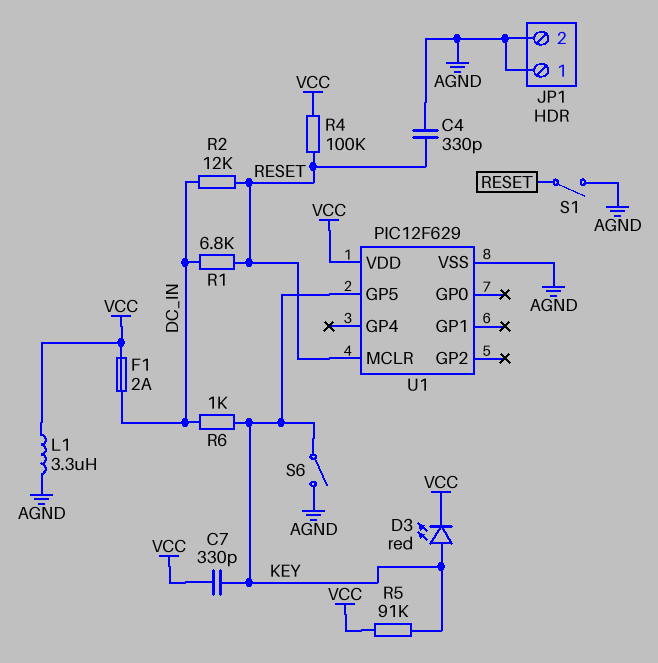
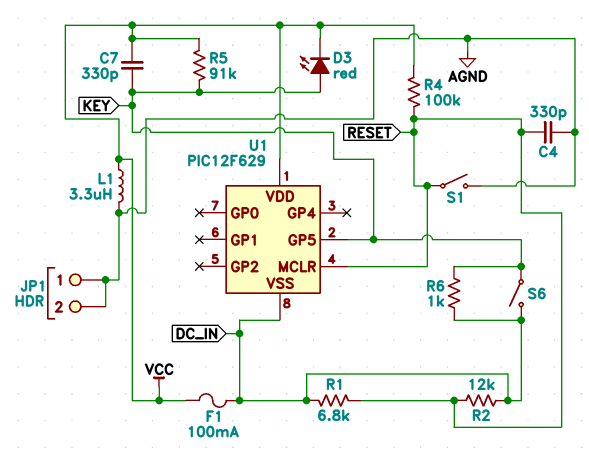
F1: 2A (DC_IN, VCC) -> 100mA (DC_IN, VCC)
S6: switch (AGND, KEY) -> switch (DC_IN, KEY)
U1 pin VSS: AGND -> DC_IN

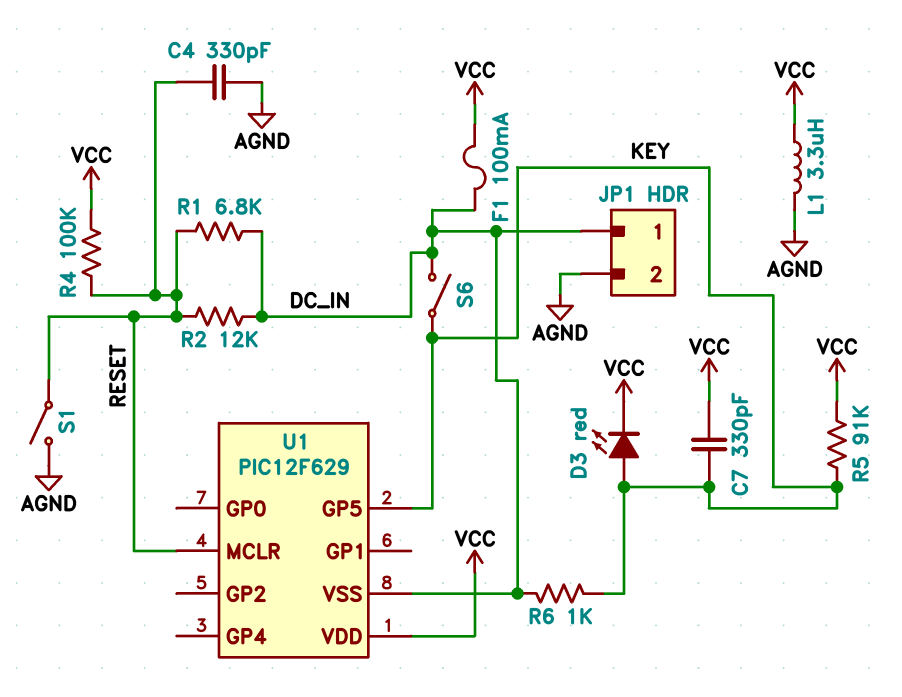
JP1 pin 1: AGND -> DC_IN

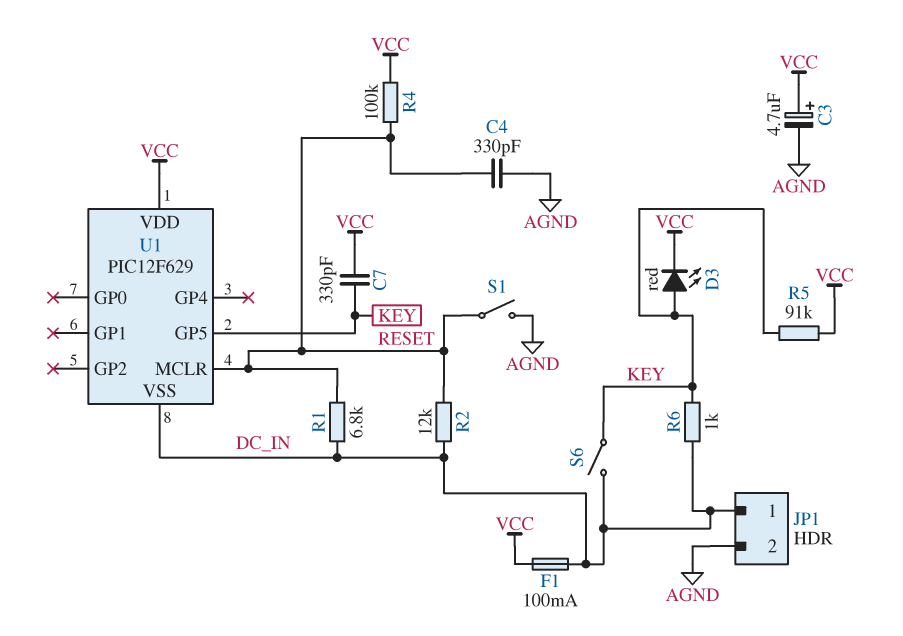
C3: none -> 4.7uF (plus VCC, minus AGND)
L1: 3.3uH (AGND, VCC) -> none

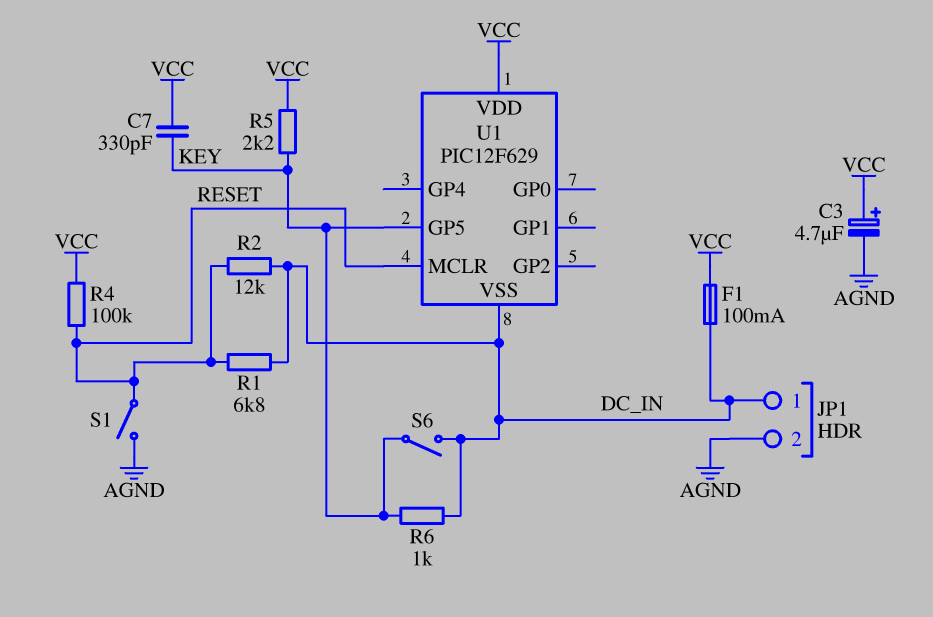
C4: 330pF (AGND, RESET) -> none
D3: LED red (A KEY, K VCC) -> none
R5: 91k (KEY, VCC) -> 2.2k (KEY, VCC)

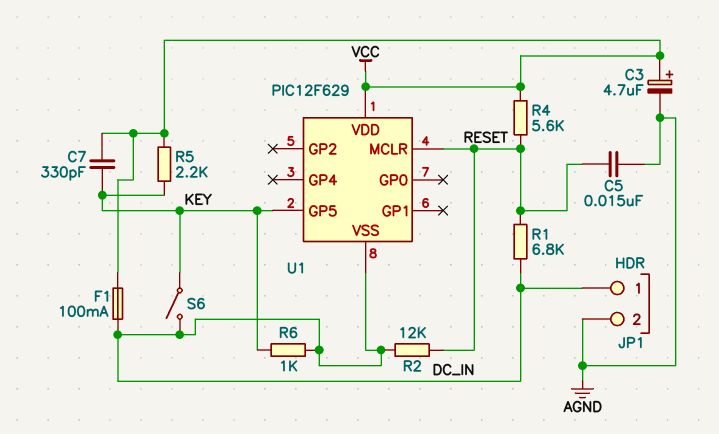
C5: none -> 15nF (AGND, RESET)
R4: 100k (RESET, VCC) -> 5.6k (RESET, VCC)
S1: switch (AGND, RESET) -> none

